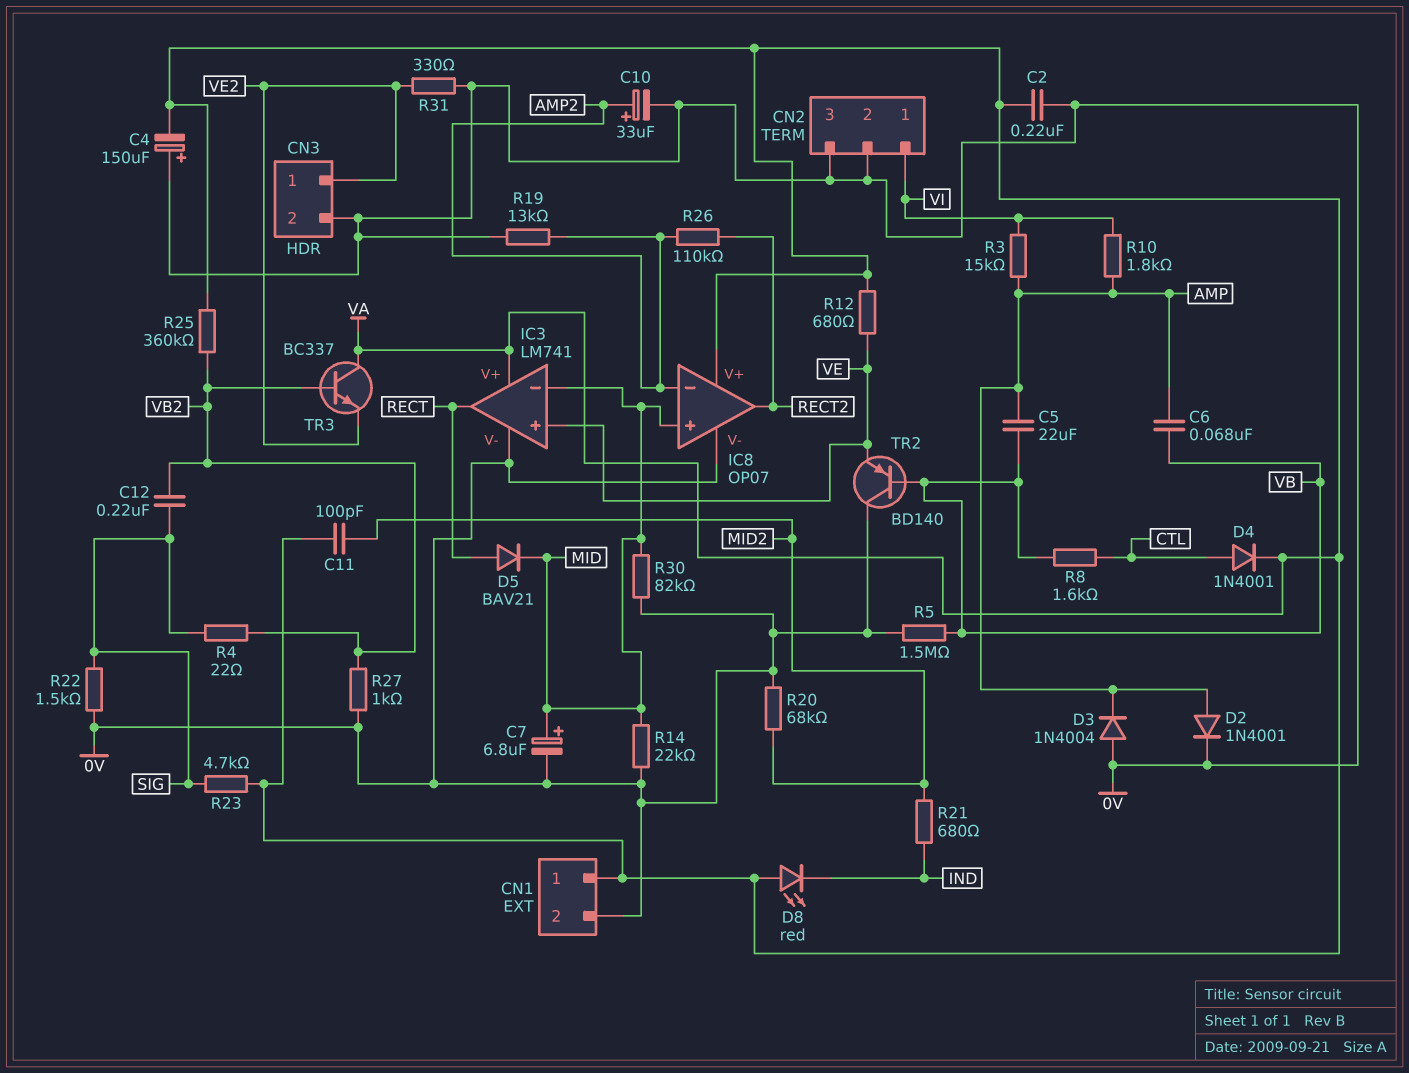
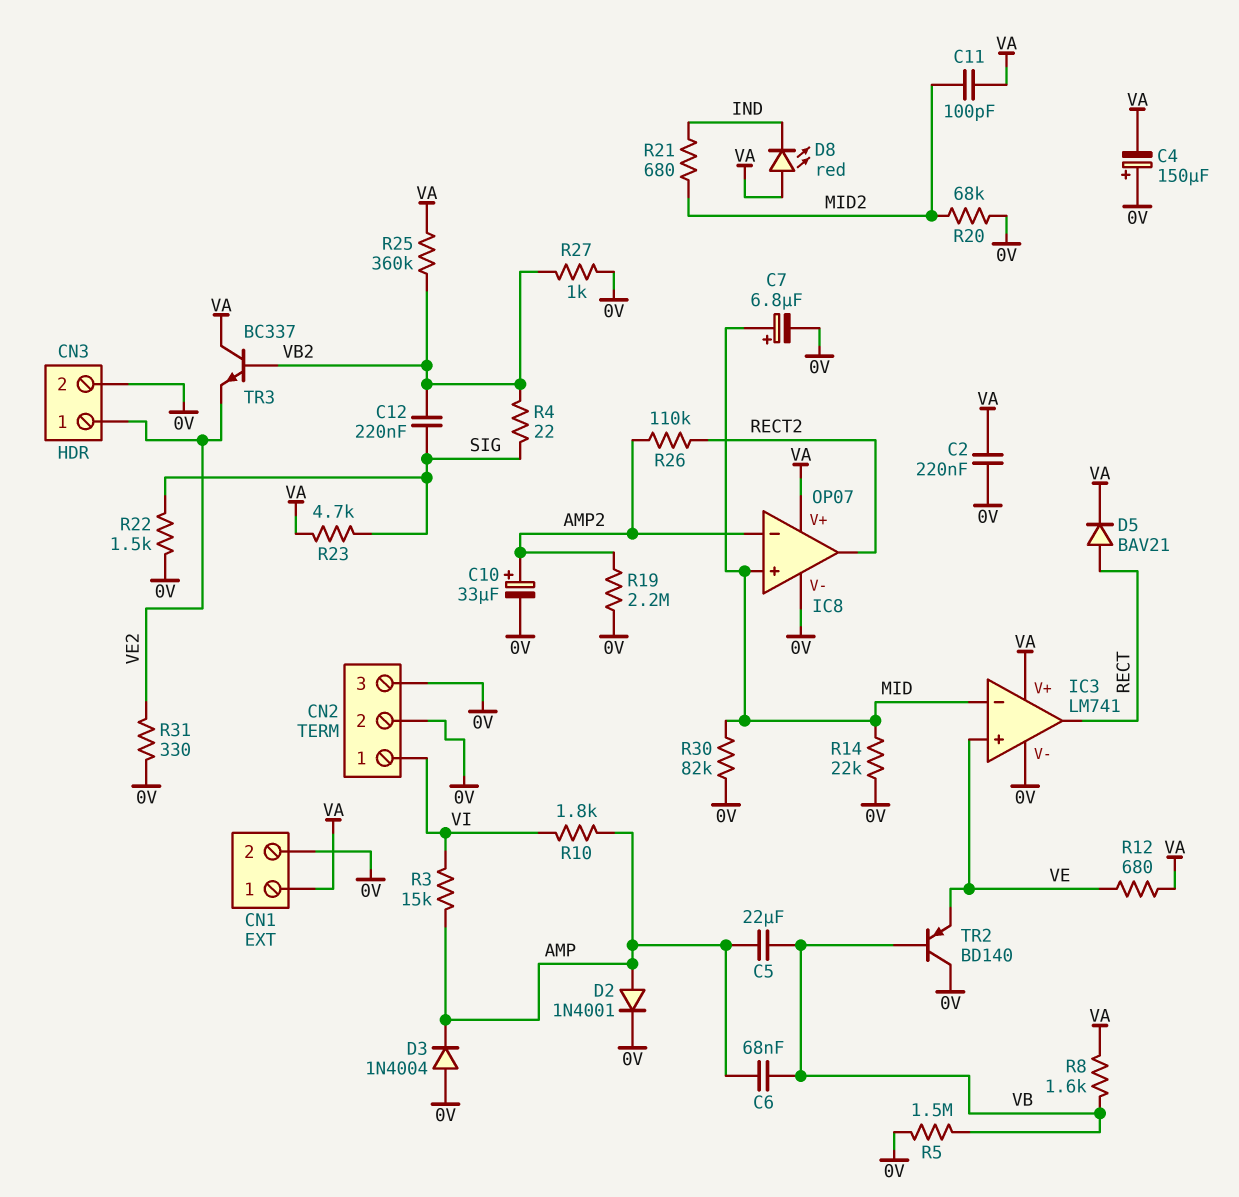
D4: diode 1N4001 (A CTL, K VA) -> none
D5: diode BAV21 (A RECT, K MID) -> diode BAV21 (A RECT, K VA)
R8: 1.6k (CTL, VB) -> 1.6k (VA, VB)
R19: 13k (0V, AMP2) -> 2.2M (0V, AMP2)

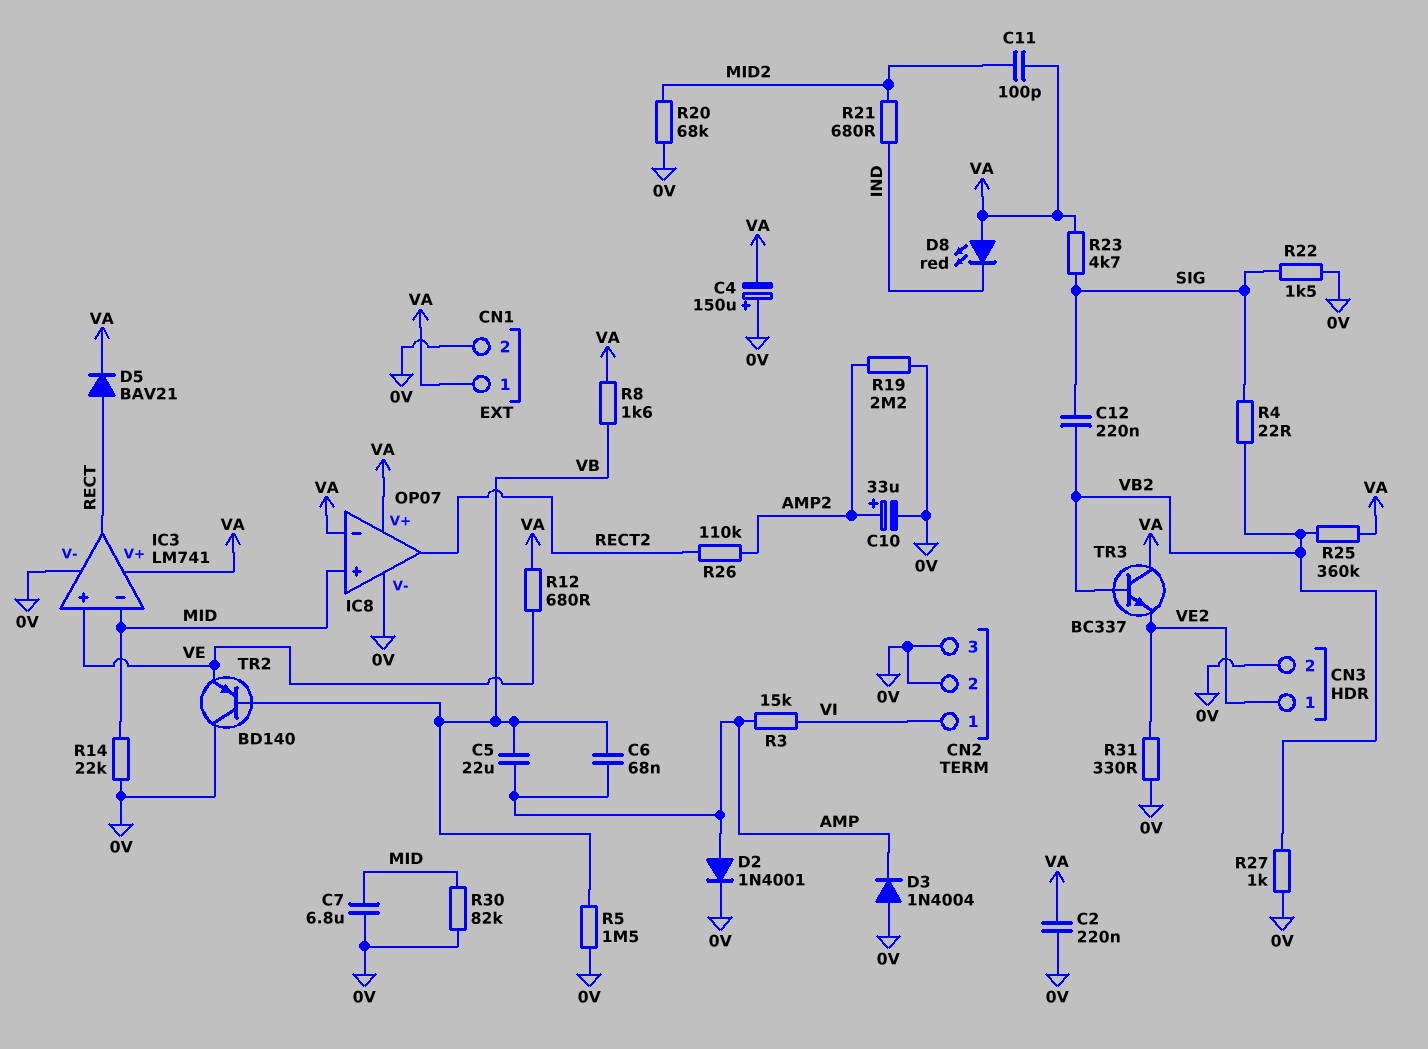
C7: 6.8uF (plus MID, minus 0V) -> 6.8uF (0V, MID)
IC8 pin in-: AMP2 -> VA
R10: 1.8k (AMP, VI) -> none

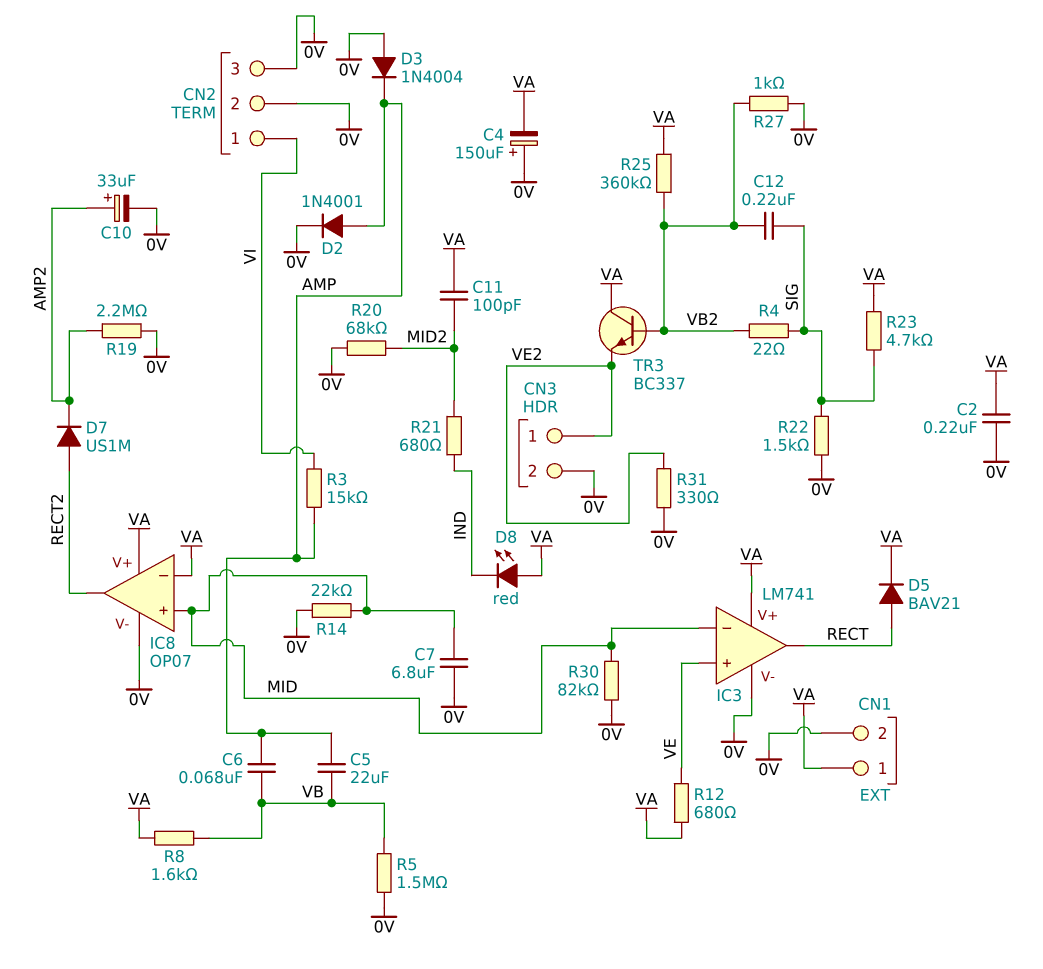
D7: none -> diode US1M (A RECT2, K AMP2)
R26: 110k (AMP2, RECT2) -> none
TR2: PNP BD140 (B VB, C 0V, E VE) -> none

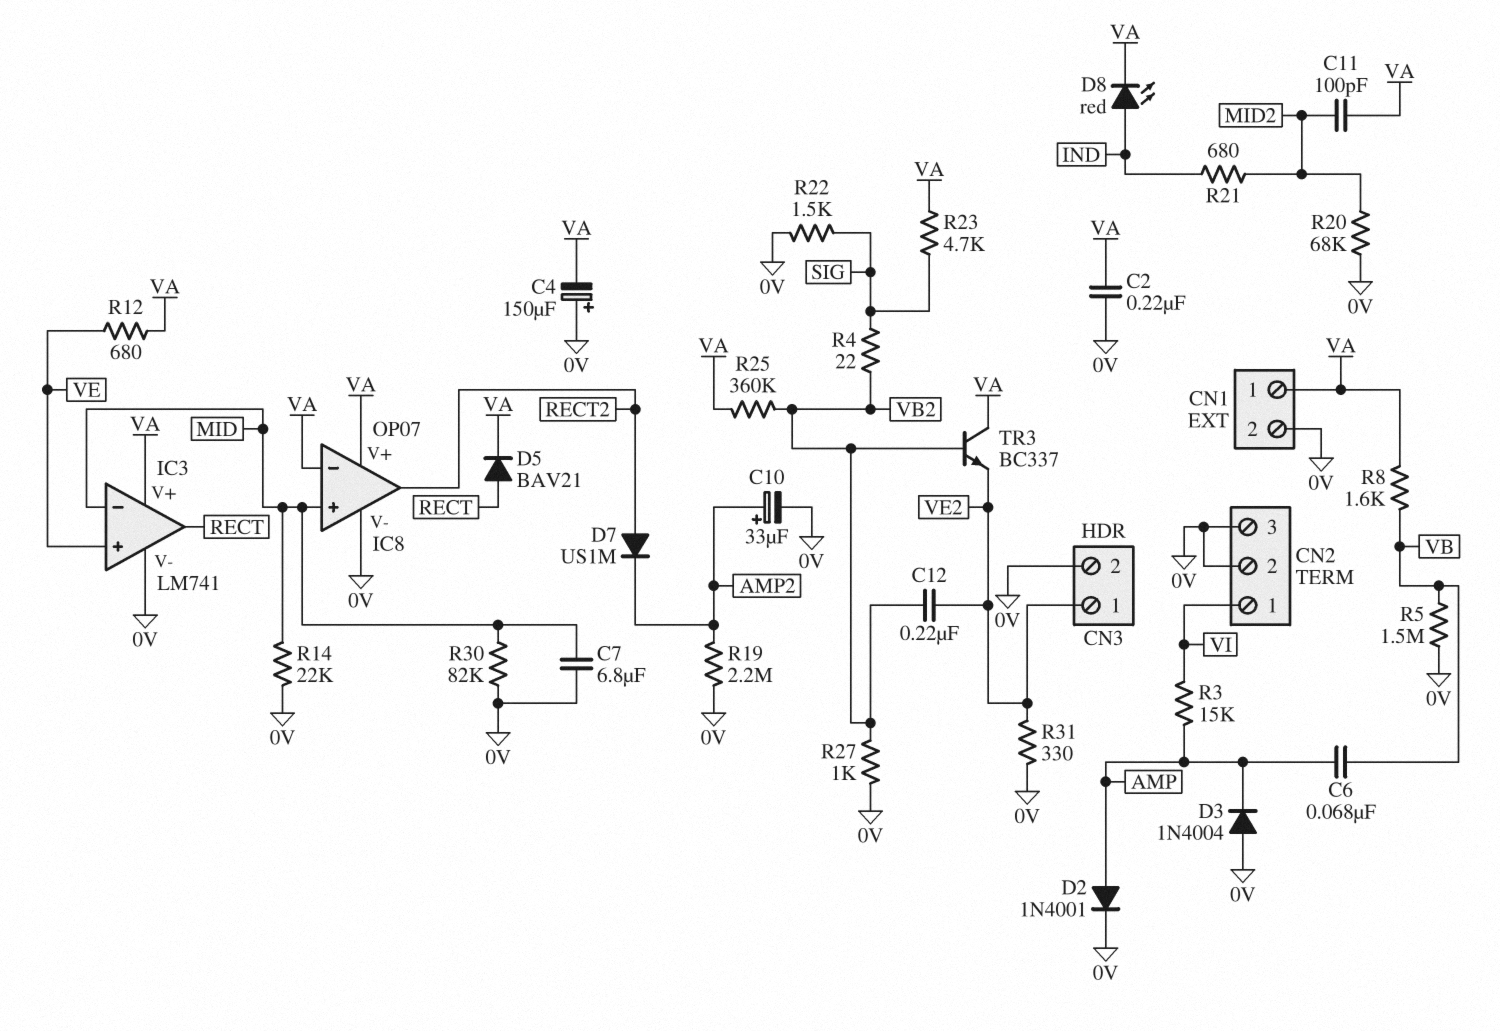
C5: 22uF (AMP, VB) -> none
C12: 220nF (SIG, VB2) -> 220nF (VB2, VE2)
D8: LED red (A VA, K IND) -> LED red (A IND, K VA)

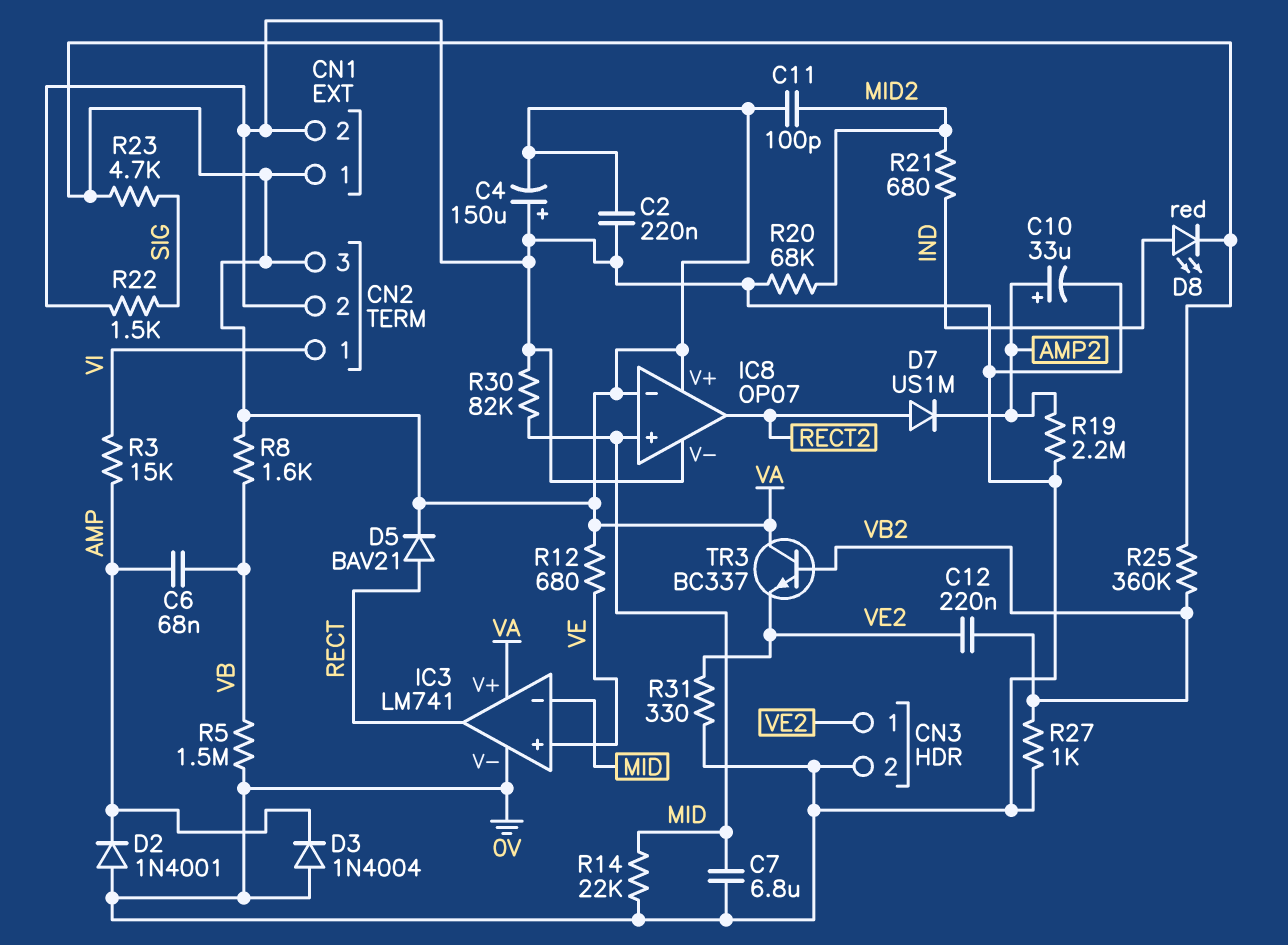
CN2 pin 3: 0V -> VA
D2: diode 1N4001 (A AMP, K 0V) -> diode 1N4001 (A 0V, K AMP)
R4: 22 (SIG, VB2) -> none

